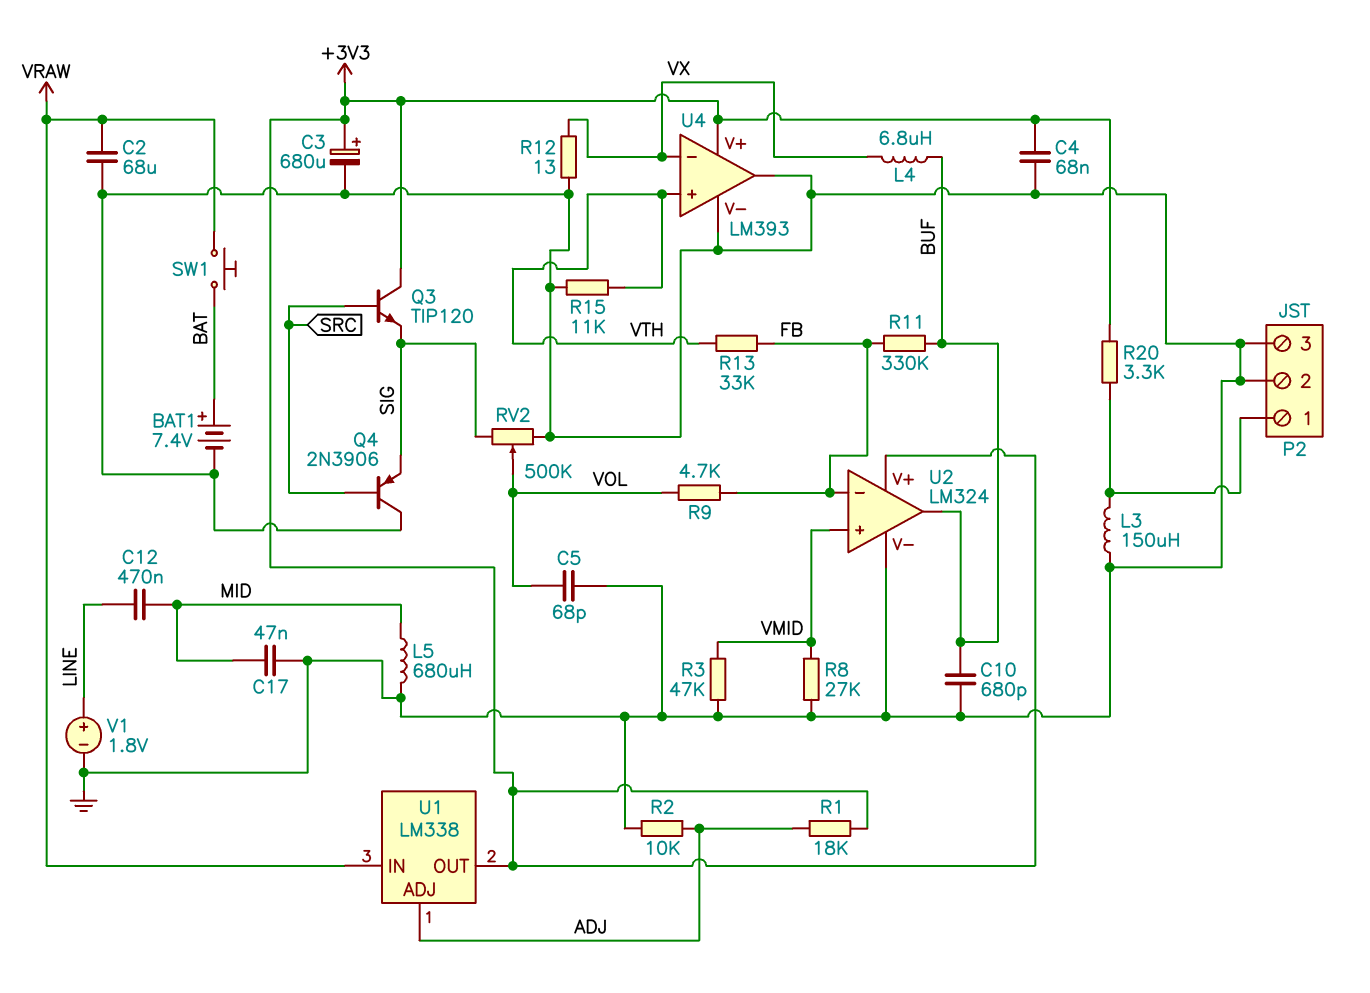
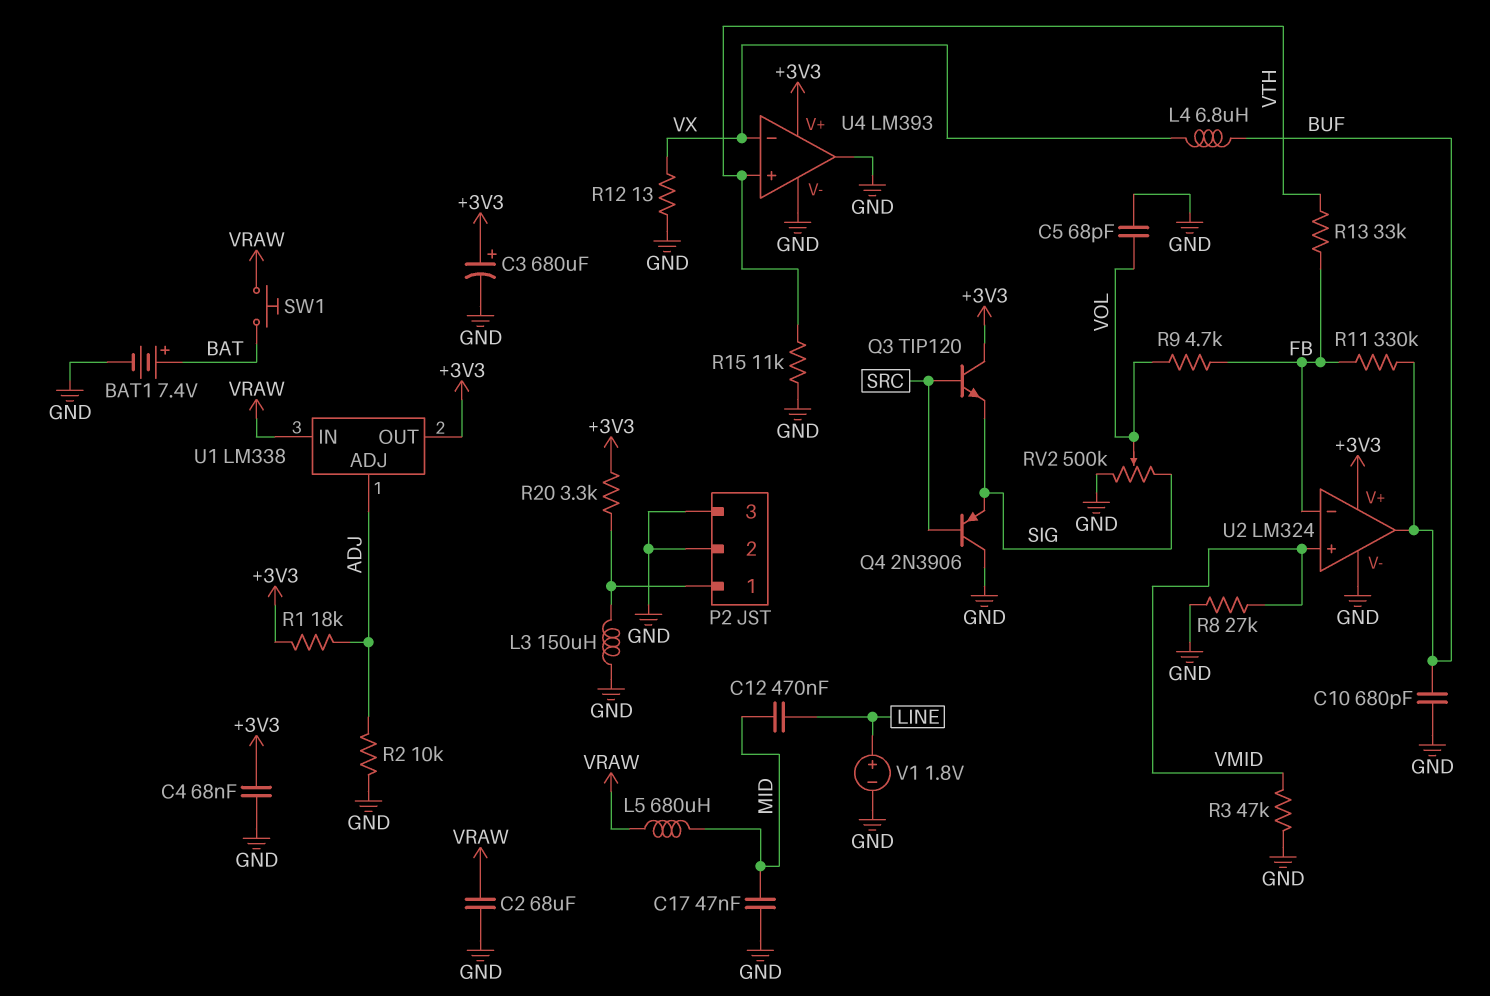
L5: 680uH (GND, MID) -> 680uH (MID, VRAW)

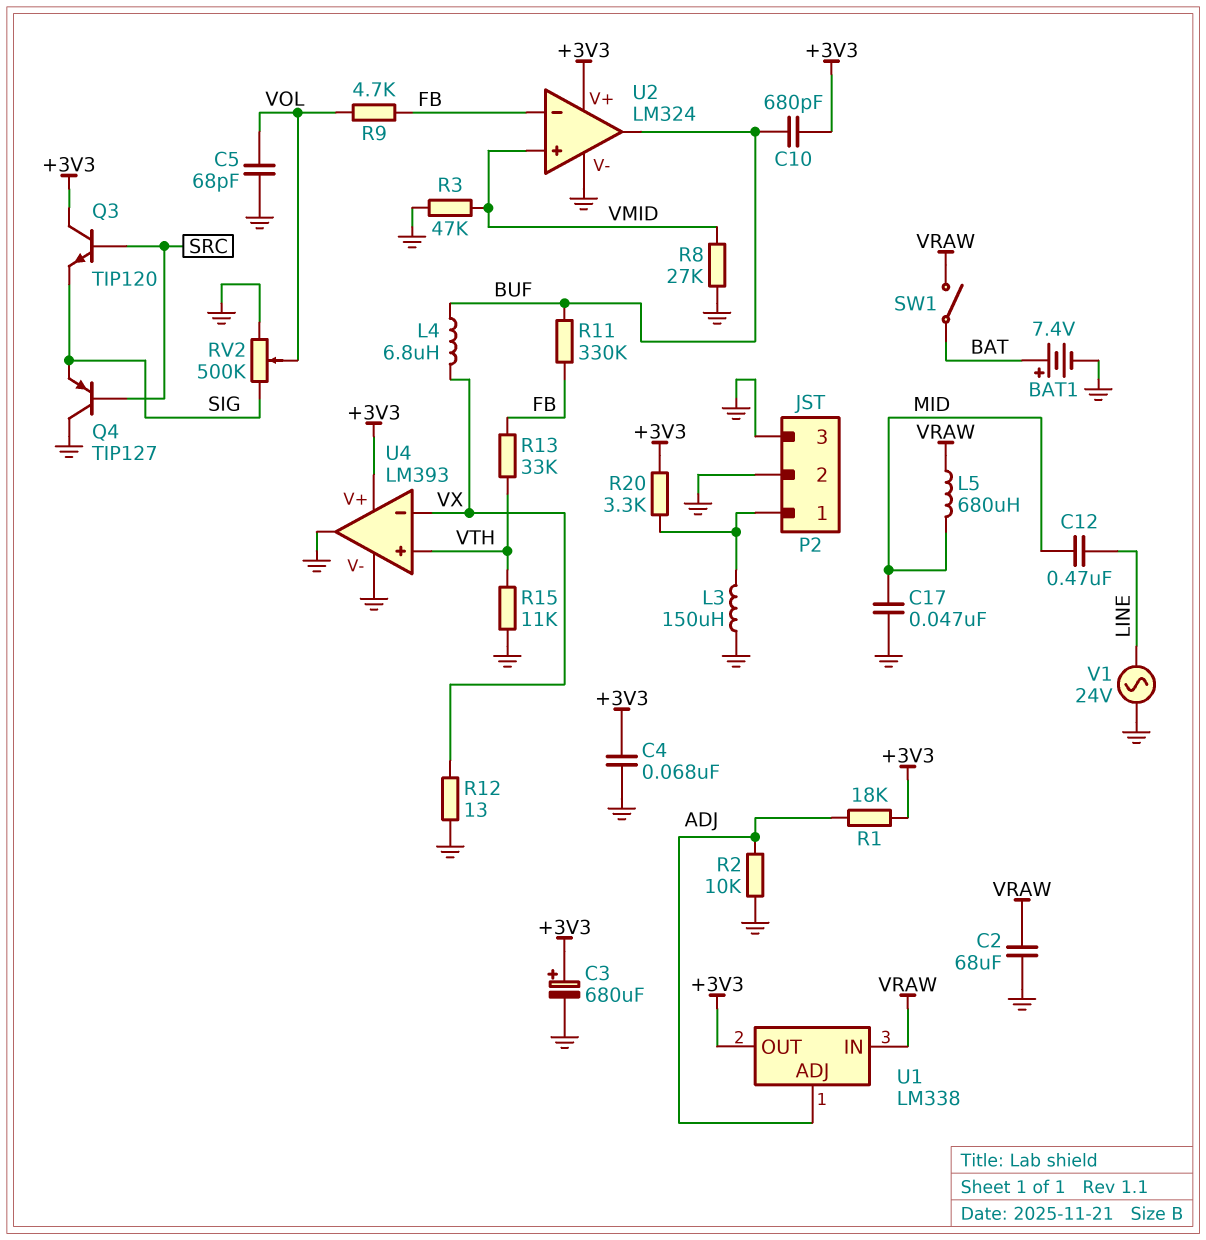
C10: 680pF (BUF, GND) -> 680pF (+3V3, BUF)
Q4: PNP 2N3906 (B SRC, C GND, E SIG) -> PNP TIP127 (B SRC, C GND, E SIG)
SW1: button (BAT, VRAW) -> switch (BAT, VRAW)
V1: 1.8V (plus LINE, minus GND) -> AC 24V (GND, LINE)

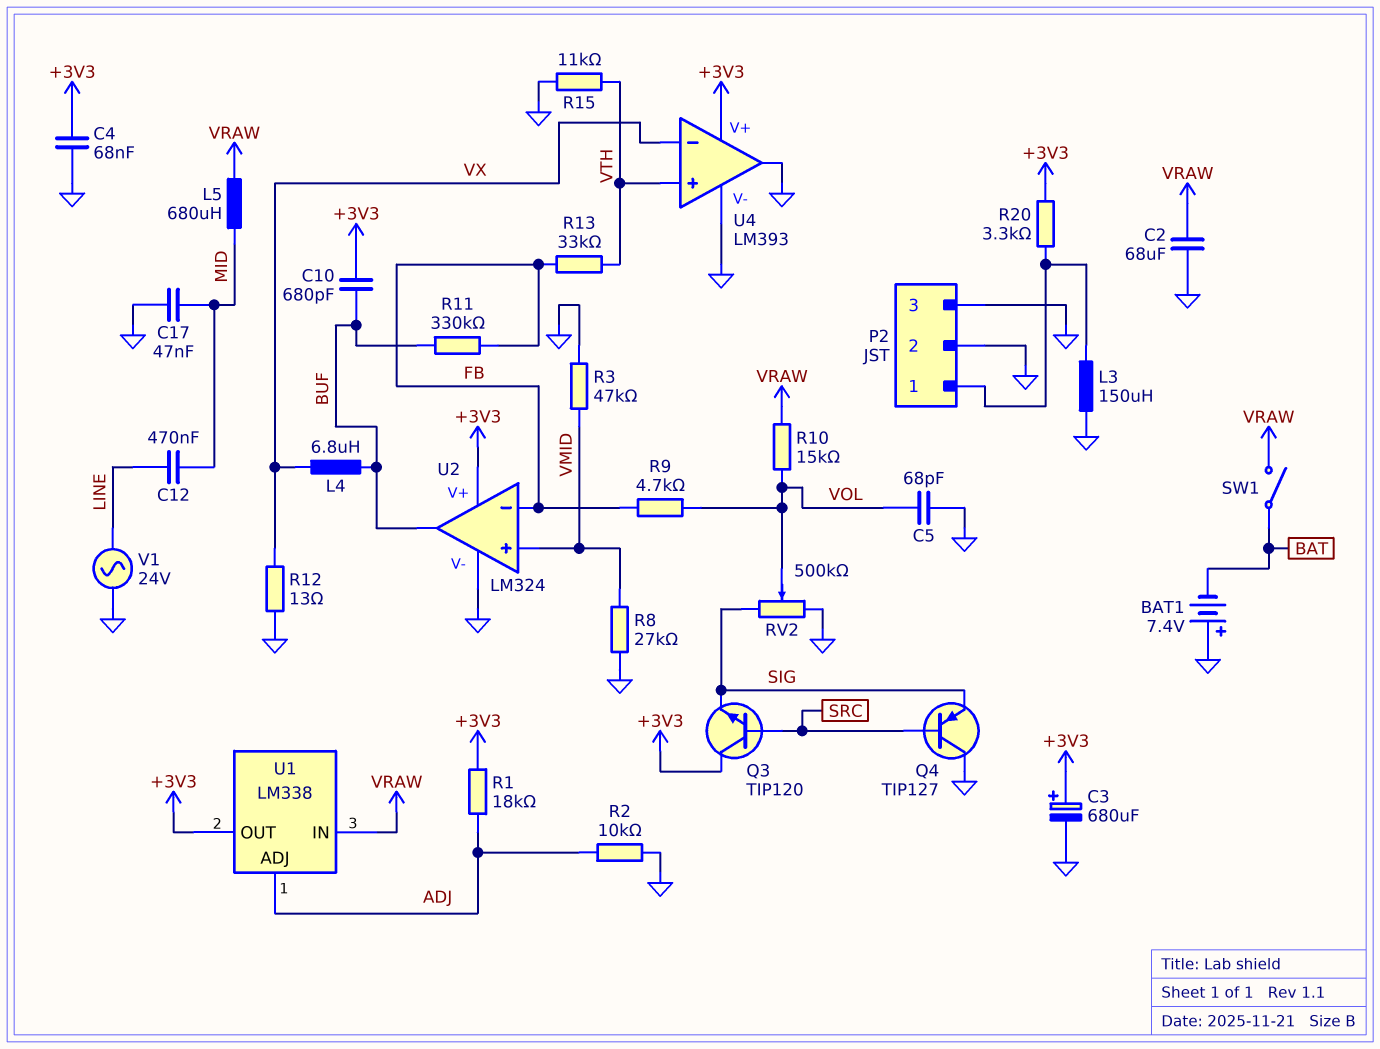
BAT1: 7.4V (plus BAT, minus GND) -> 7.4V (plus GND, minus BAT)
R10: none -> 15k (VOL, VRAW)

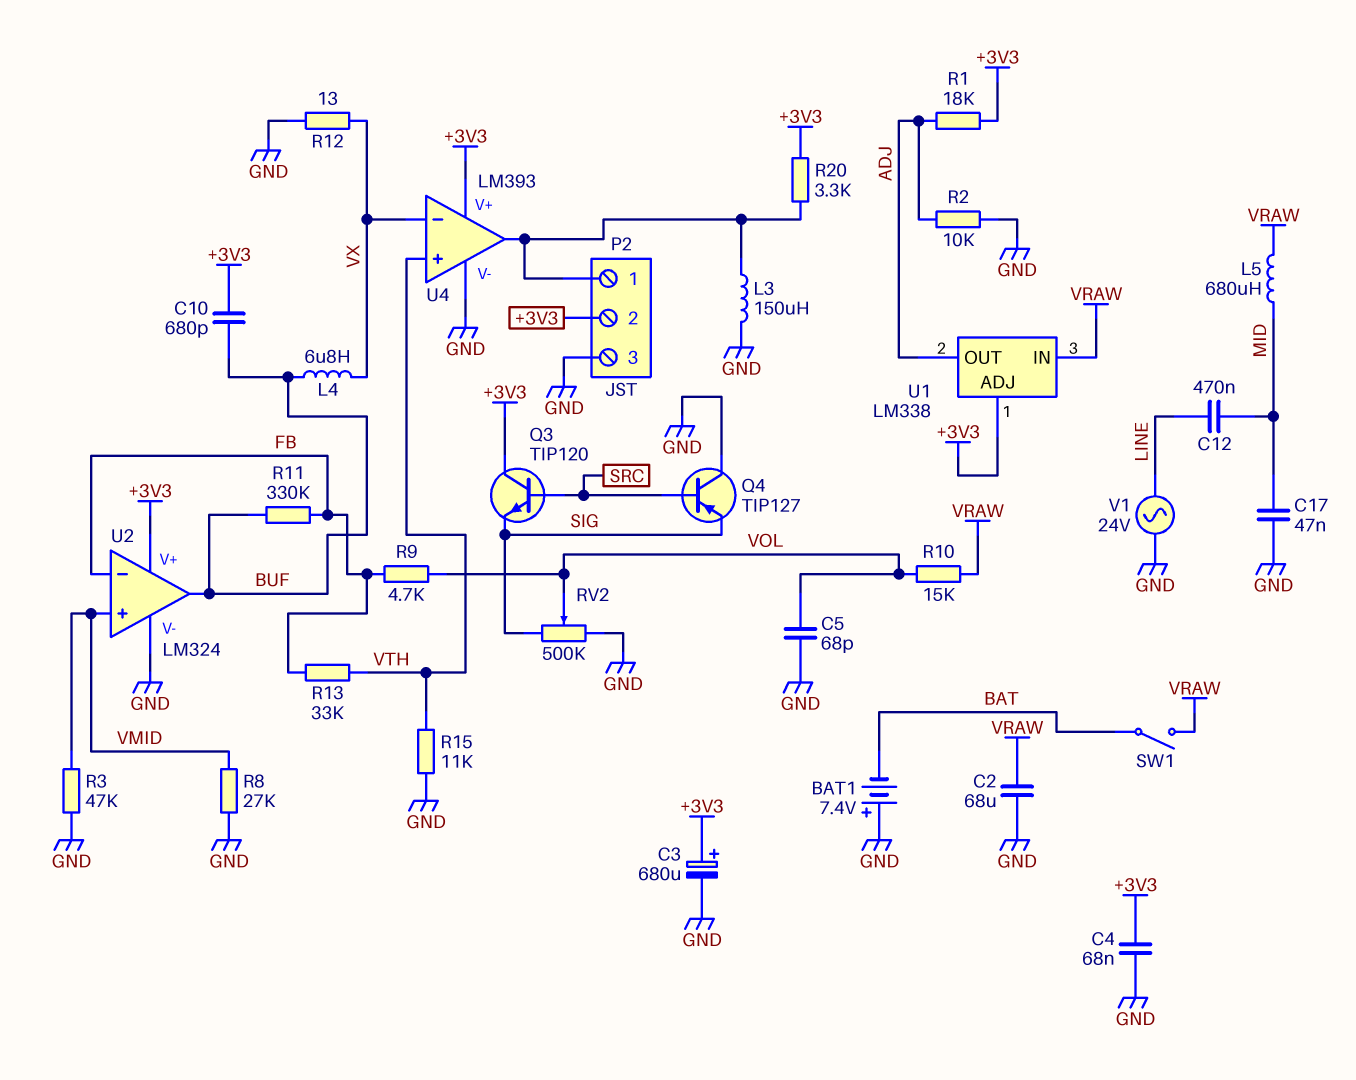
P2 pin 2: GND -> +3V3
U1 pin ADJ: ADJ -> +3V3
U1 pin OUT: +3V3 -> ADJ
U4 pin out: GND -> P2/1

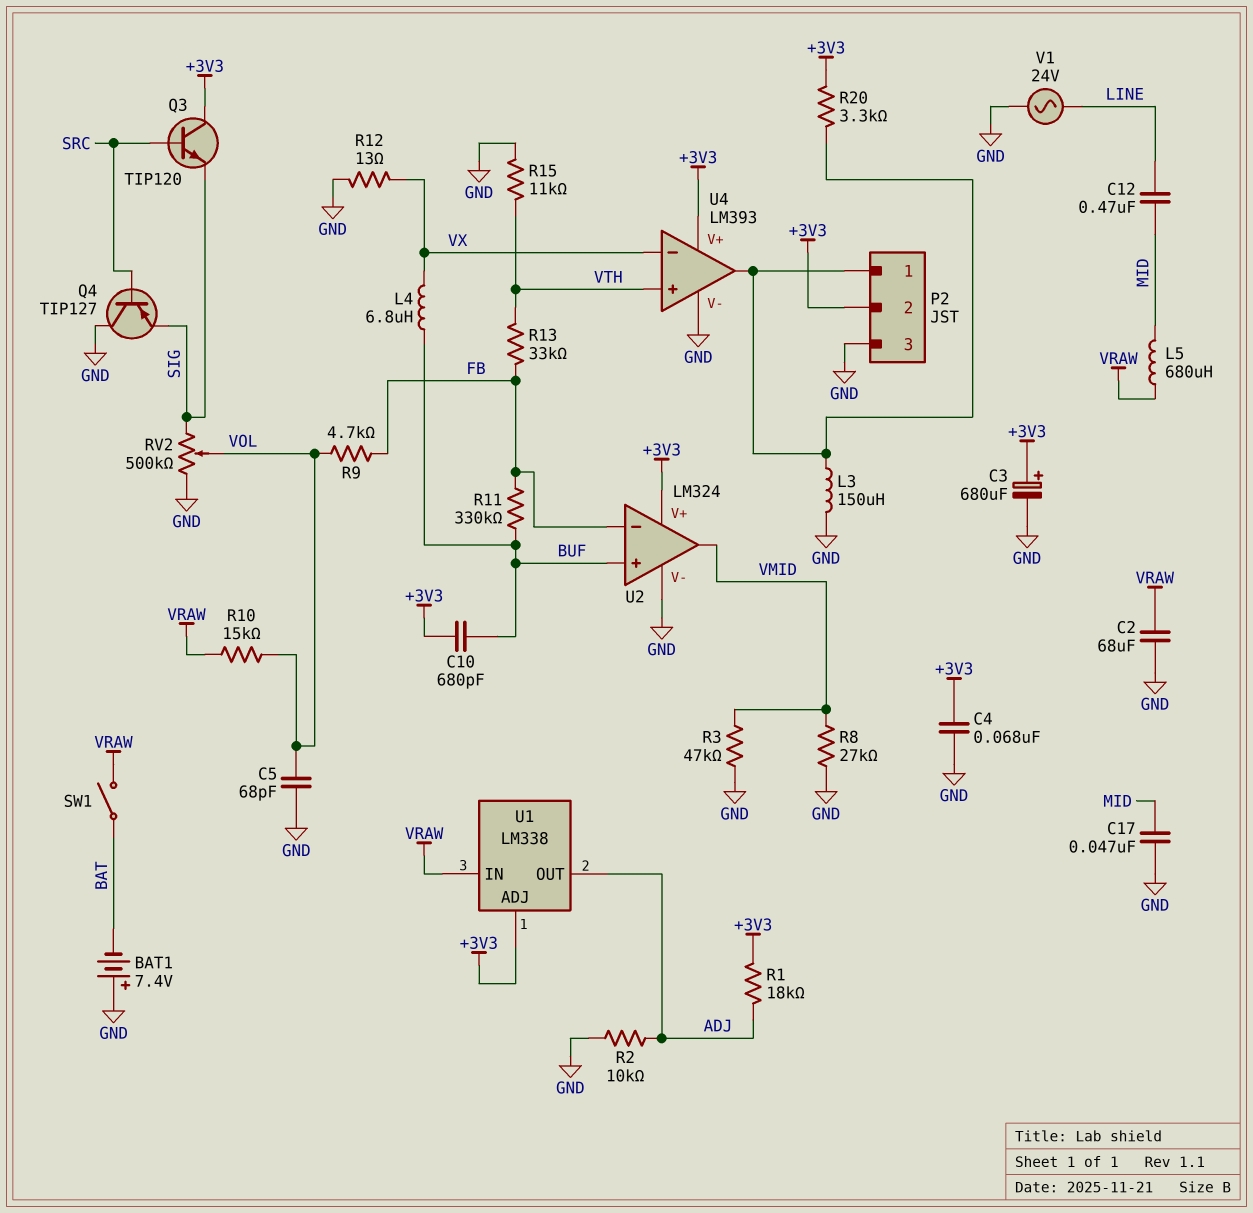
U2 pin in+: VMID -> BUF
U2 pin out: BUF -> VMID

